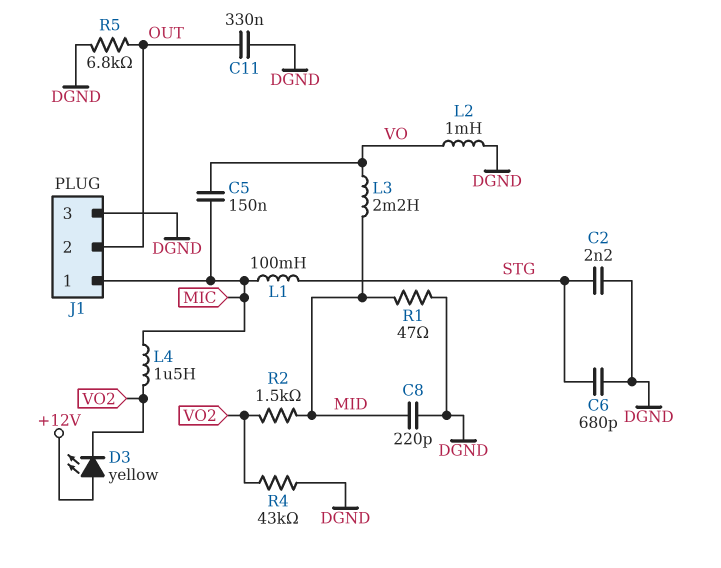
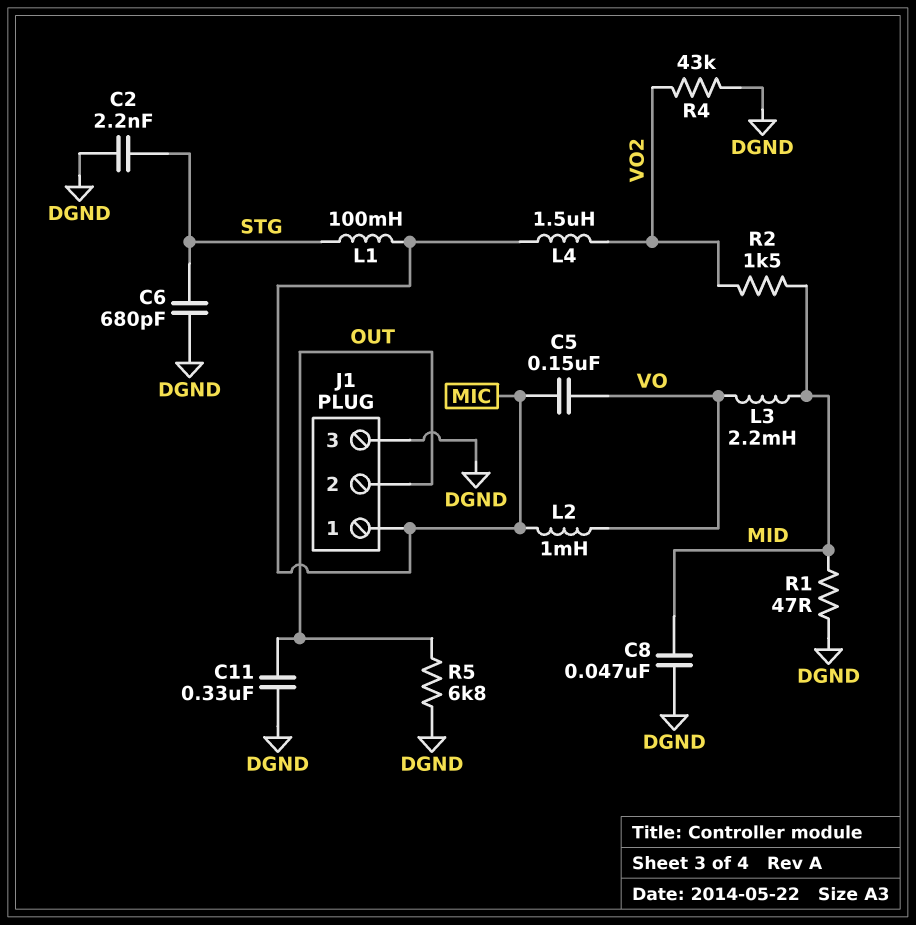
C8: 220pF (DGND, MID) -> 47nF (DGND, MID)
D3: LED yellow (A +12V, K VO2) -> none
L2: 1mH (DGND, VO) -> 1mH (MIC, VO)

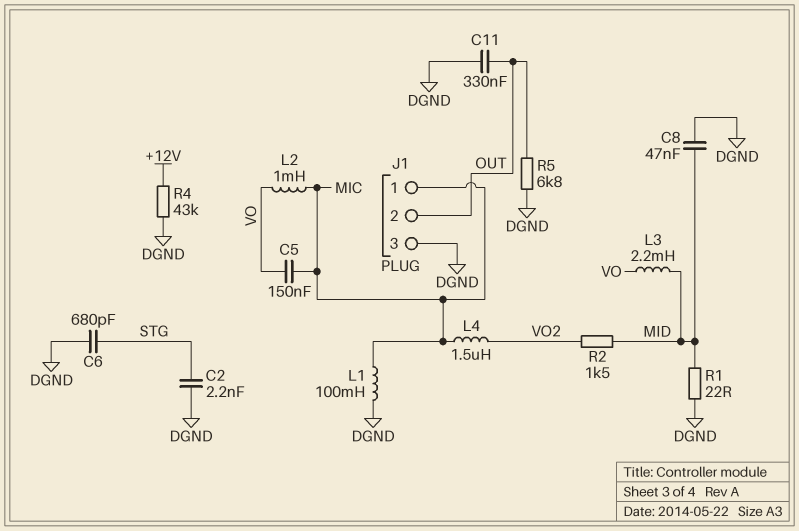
L1: 100mH (MIC, STG) -> 100mH (DGND, MIC)
R1: 47 (DGND, MID) -> 22 (DGND, MID)
R4: 43k (DGND, VO2) -> 43k (+12V, DGND)

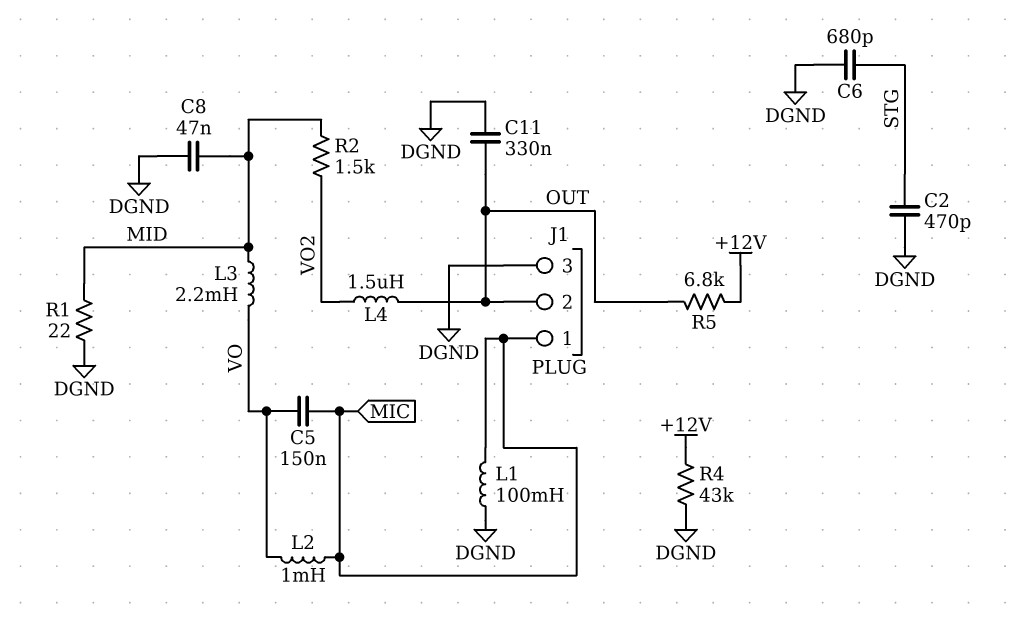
C2: 2.2nF (DGND, STG) -> 470pF (DGND, STG)
L4: 1.5uH (MIC, VO2) -> 1.5uH (OUT, VO2)
R5: 6.8k (DGND, OUT) -> 6.8k (+12V, OUT)

